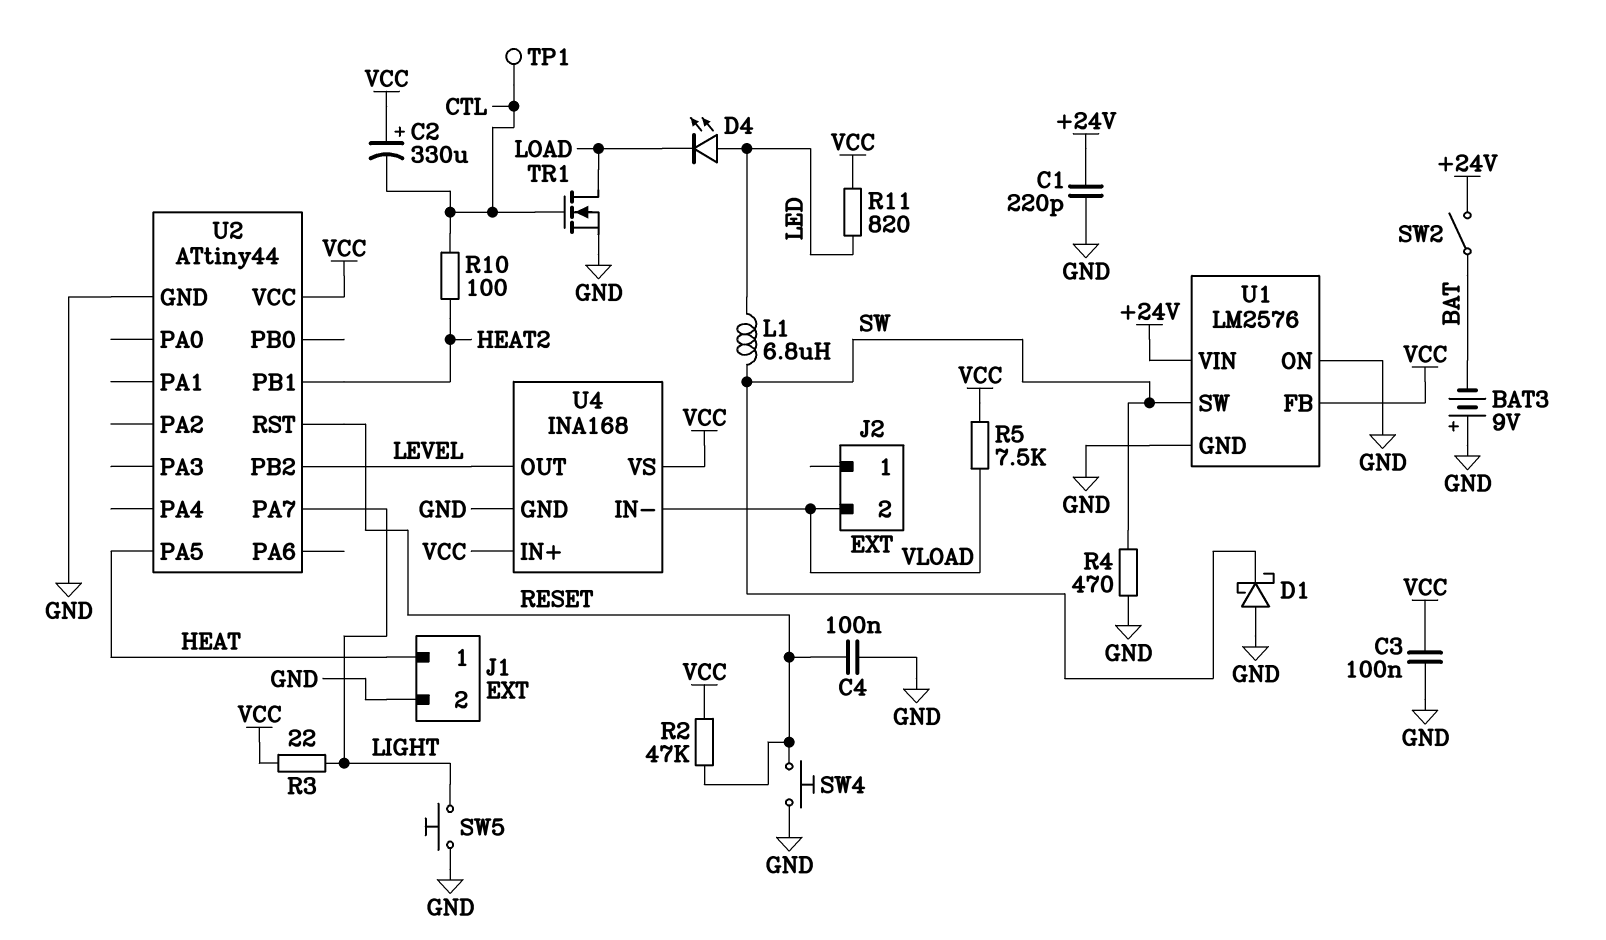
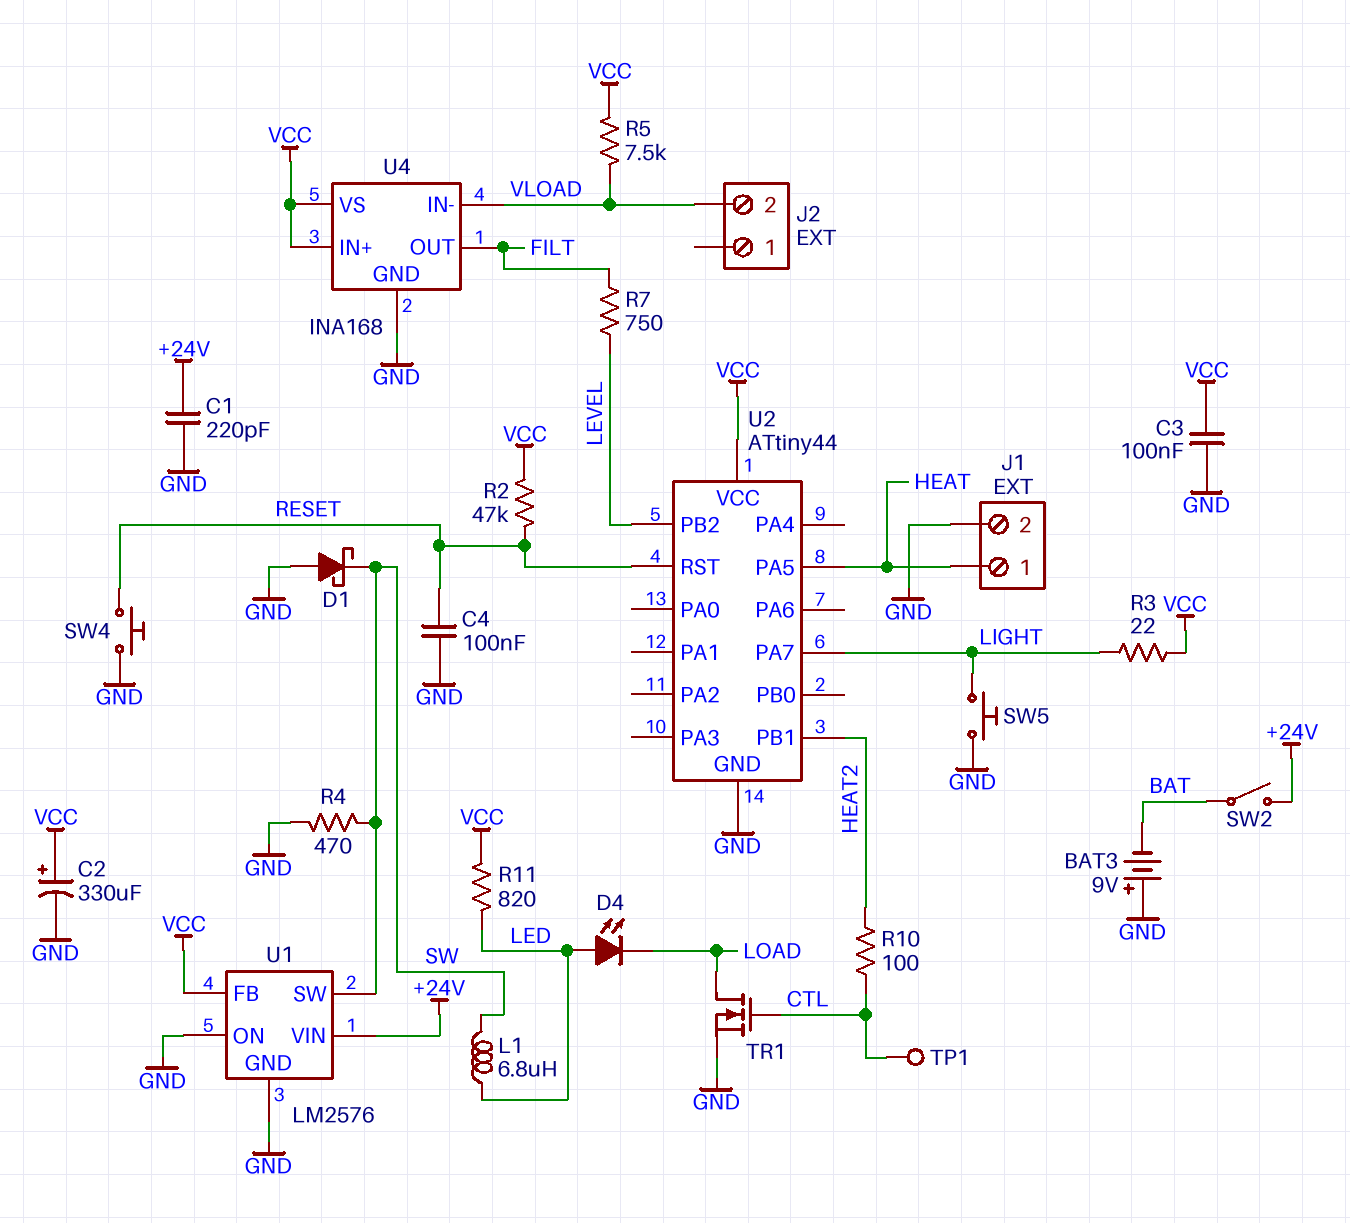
C2: 330uF (plus VCC, minus CTL) -> 330uF (plus VCC, minus GND)
R7: none -> 750 (FILT, LEVEL)
U4 pin OUT: LEVEL -> FILT

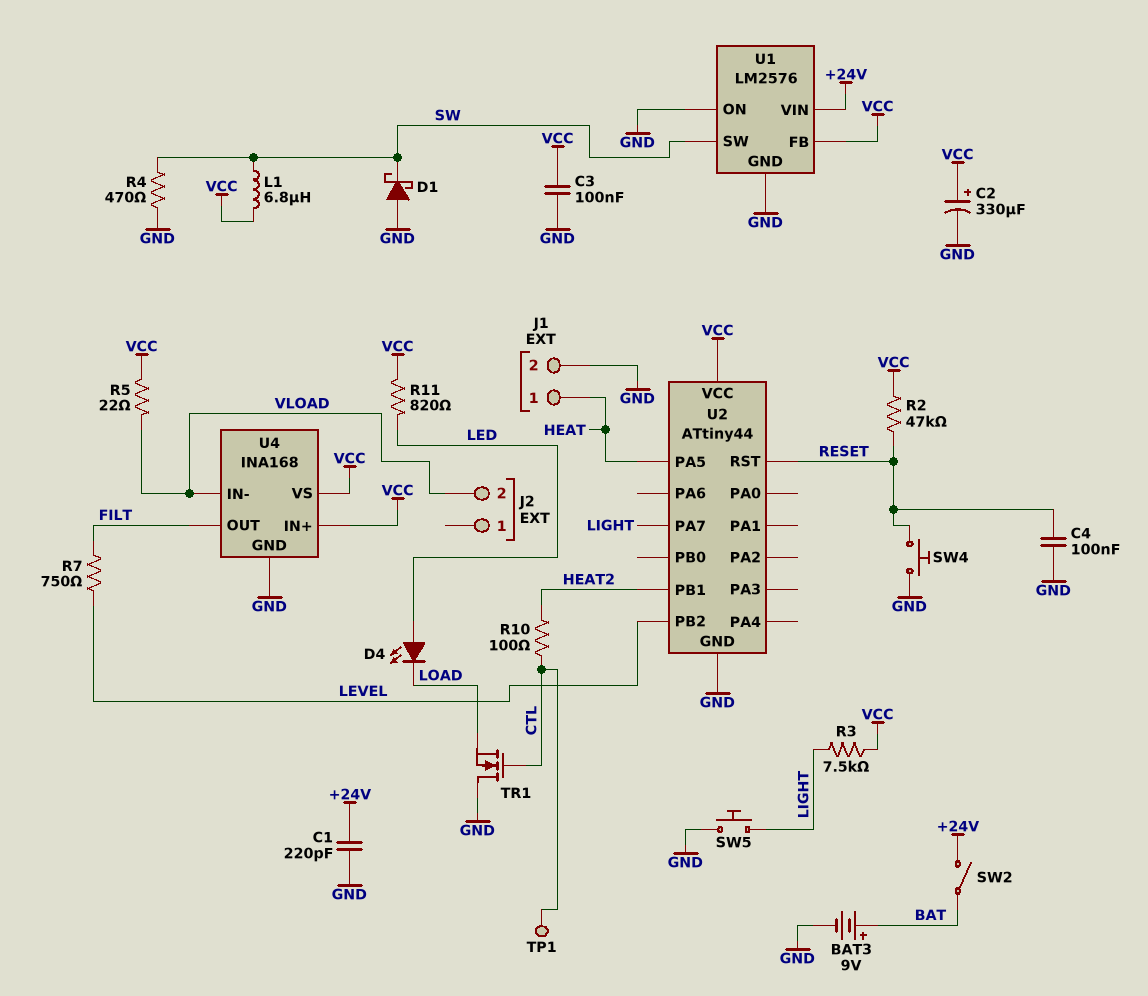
BAT3: 9V (plus GND, minus BAT) -> 9V (plus BAT, minus GND)
L1: 6.8uH (LED, SW) -> 6.8uH (SW, VCC)
R3: 22 (LIGHT, VCC) -> 7.5k (LIGHT, VCC)
R5: 7.5k (VCC, VLOAD) -> 22 (VCC, VLOAD)
TR1: NMOS (G CTL, D LOAD, S GND) -> NMOS (G CTL, D GND, S LOAD)

